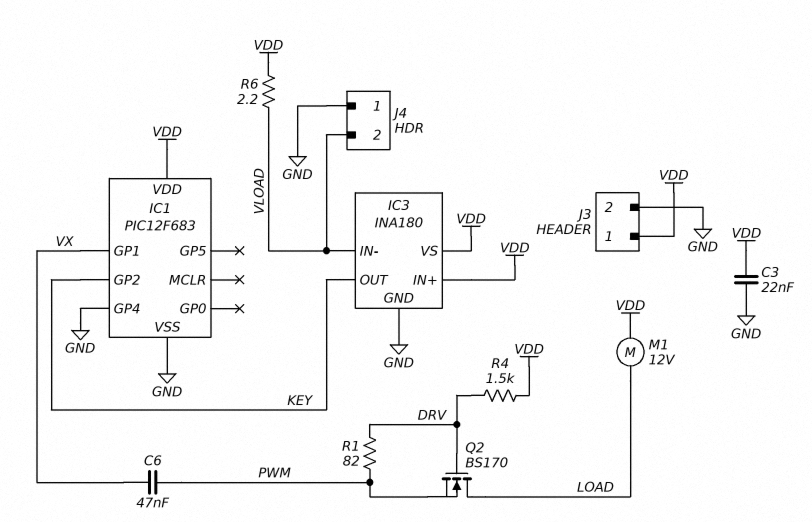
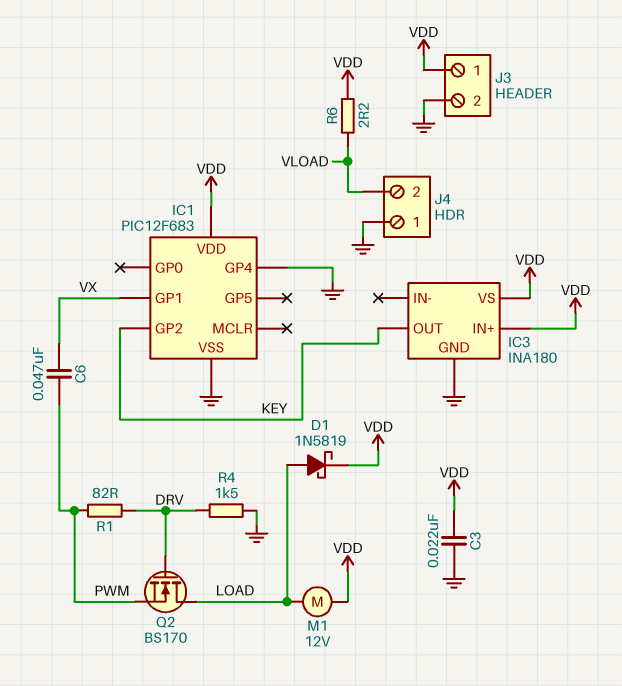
D1: none -> schottky 1N5819 (A LOAD, K VDD)
IC3 pin IN-: VLOAD -> none
R4: 1.5k (DRV, VDD) -> 1.5k (DRV, GND)

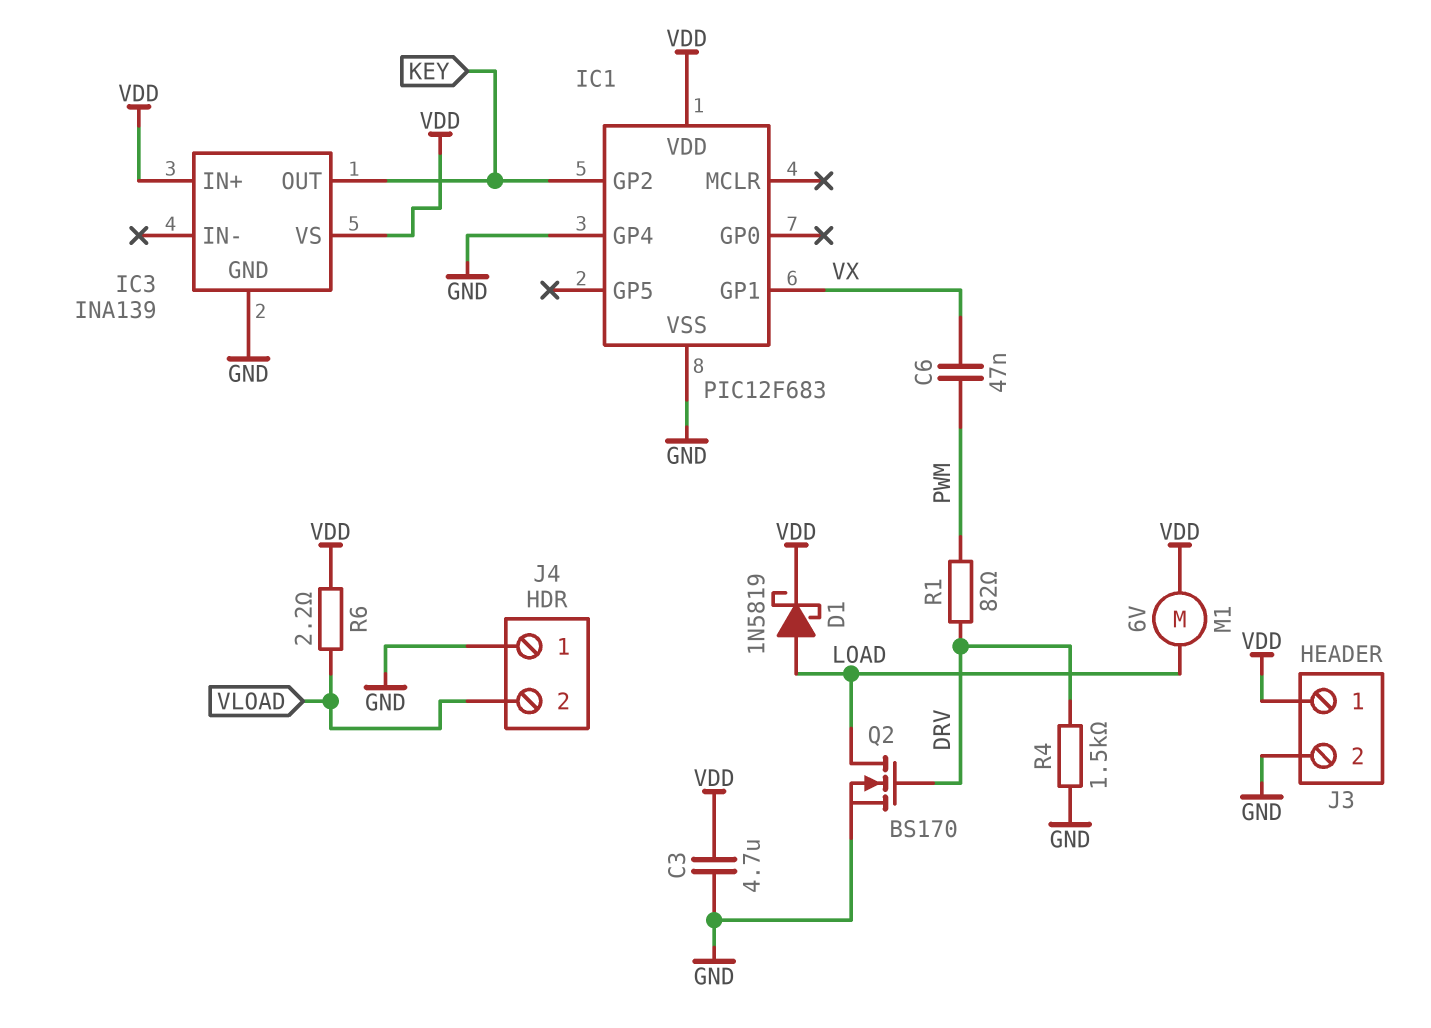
C3: 22nF (GND, VDD) -> 4.7uF (GND, VDD)
IC3: INA180 -> INA139
M1: motor 12V (LOAD, VDD) -> motor 6V (LOAD, VDD)
Q2: NMOS BS170 (G DRV, D LOAD, S PWM) -> NMOS BS170 (G DRV, D LOAD, S GND)

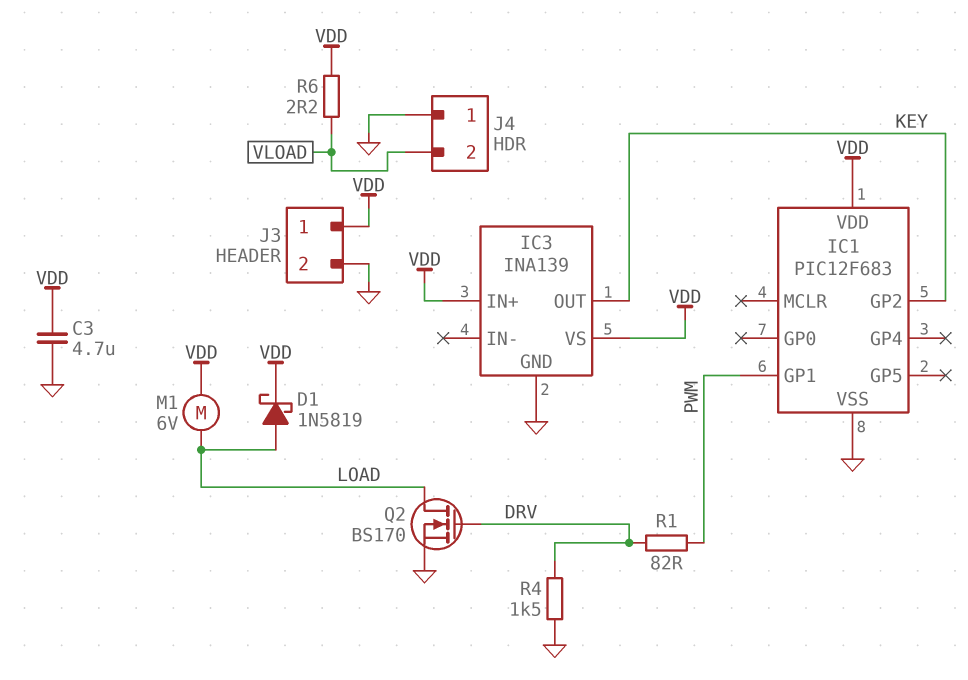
C6: 47nF (PWM, VX) -> none
IC1 pin GP1: VX -> PWM
IC1 pin GP4: GND -> none

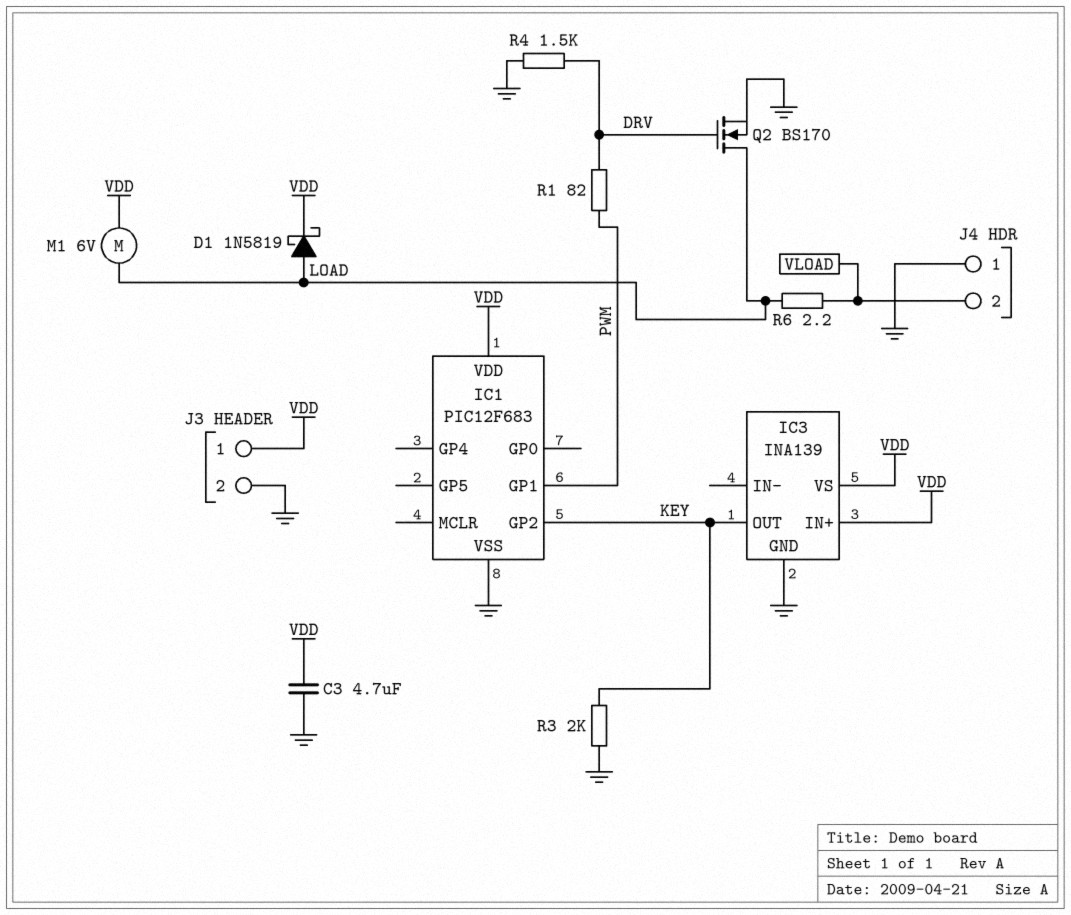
R3: none -> 2k (GND, KEY)
R6: 2.2 (VDD, VLOAD) -> 2.2 (LOAD, VLOAD)

